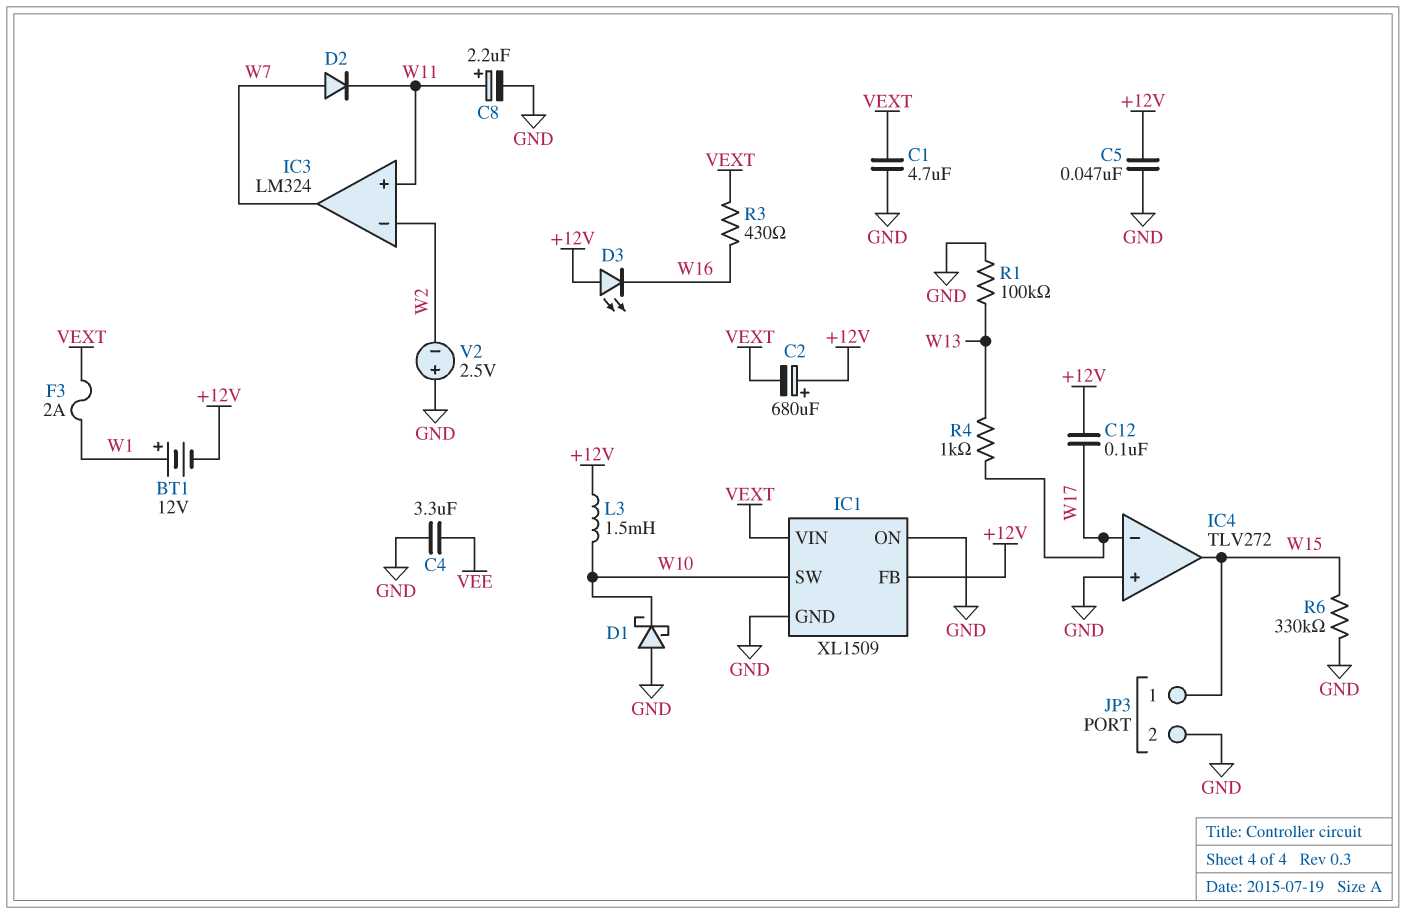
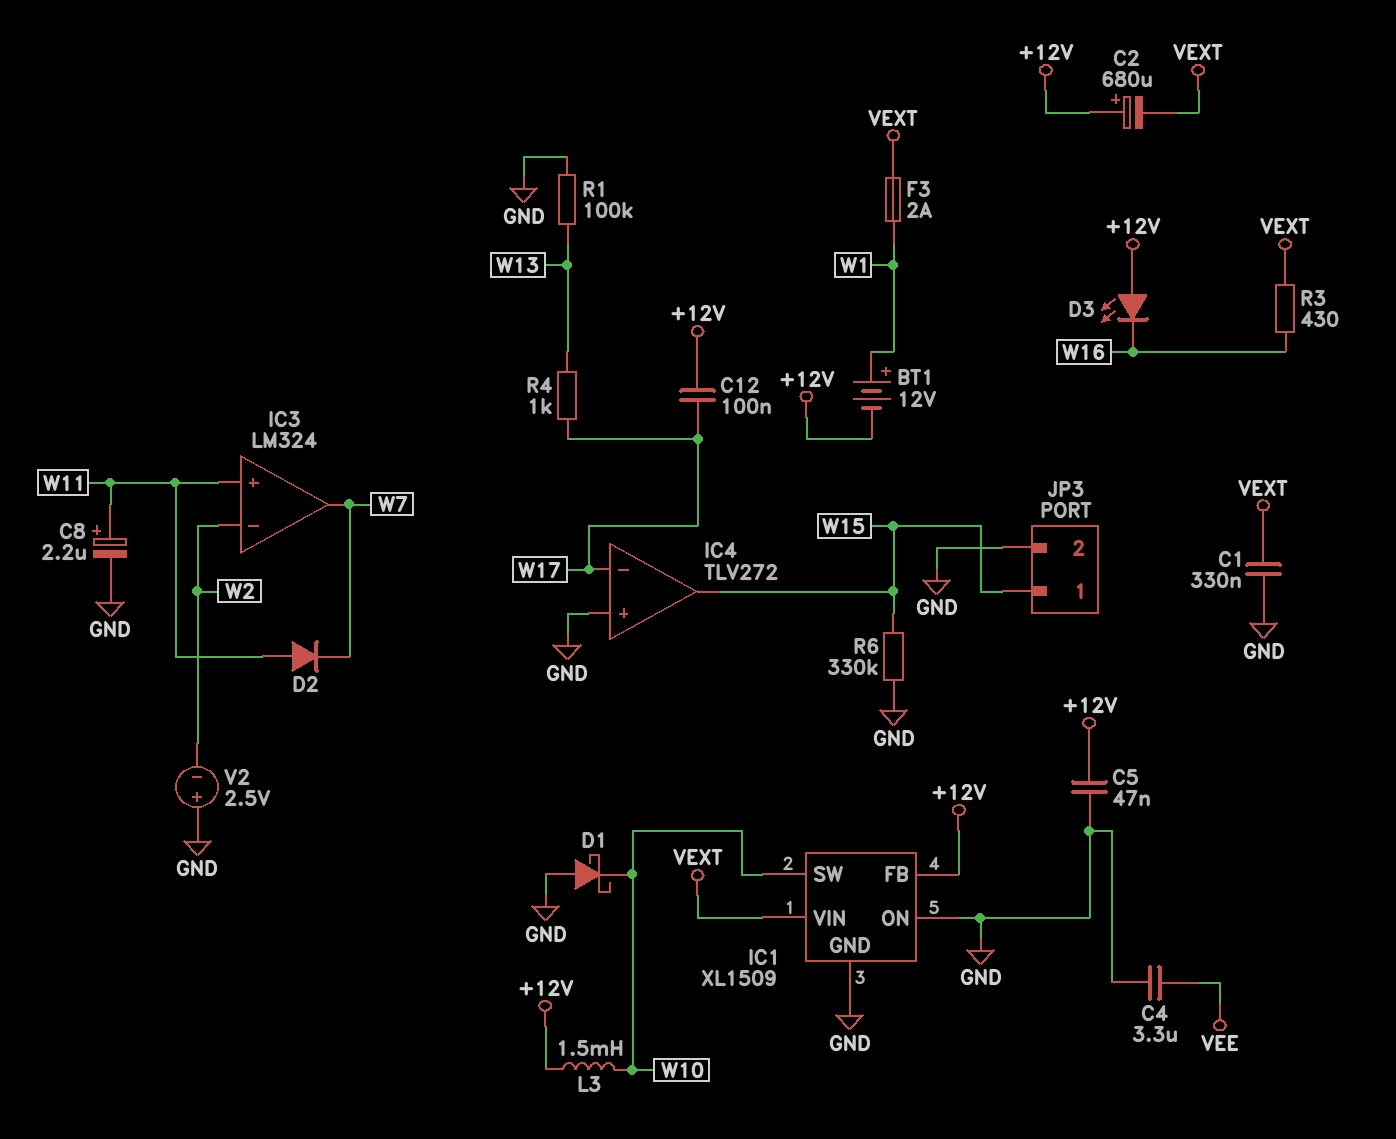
C1: 4.7uF (GND, VEXT) -> 330nF (GND, VEXT)
D2: diode (A W7, K W11) -> diode (A W11, K W7)

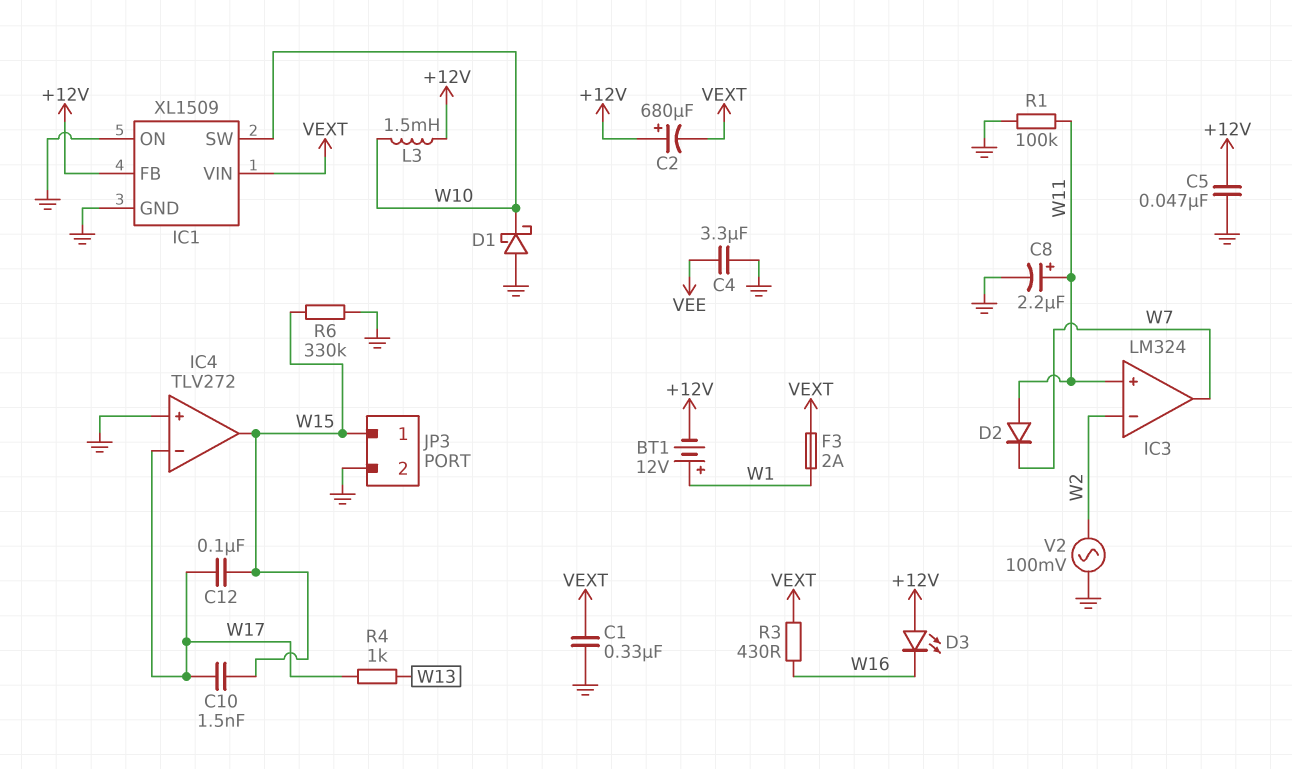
C10: none -> 1.5nF (W15, W17)
C12: 100nF (+12V, W17) -> 100nF (W15, W17)
R1: 100k (GND, W13) -> 100k (GND, W11)
V2: 2.5V (plus GND, minus W2) -> AC 100mV (GND, W2)

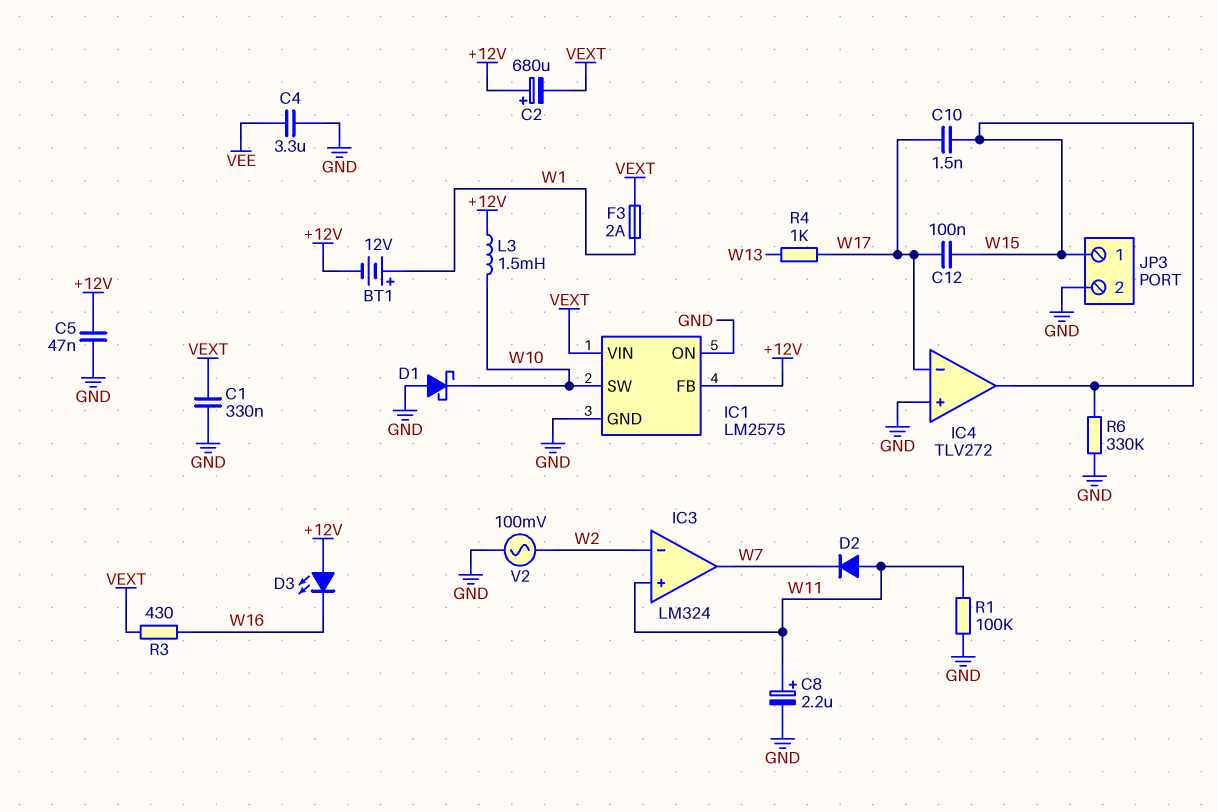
IC1: XL1509 -> LM2575

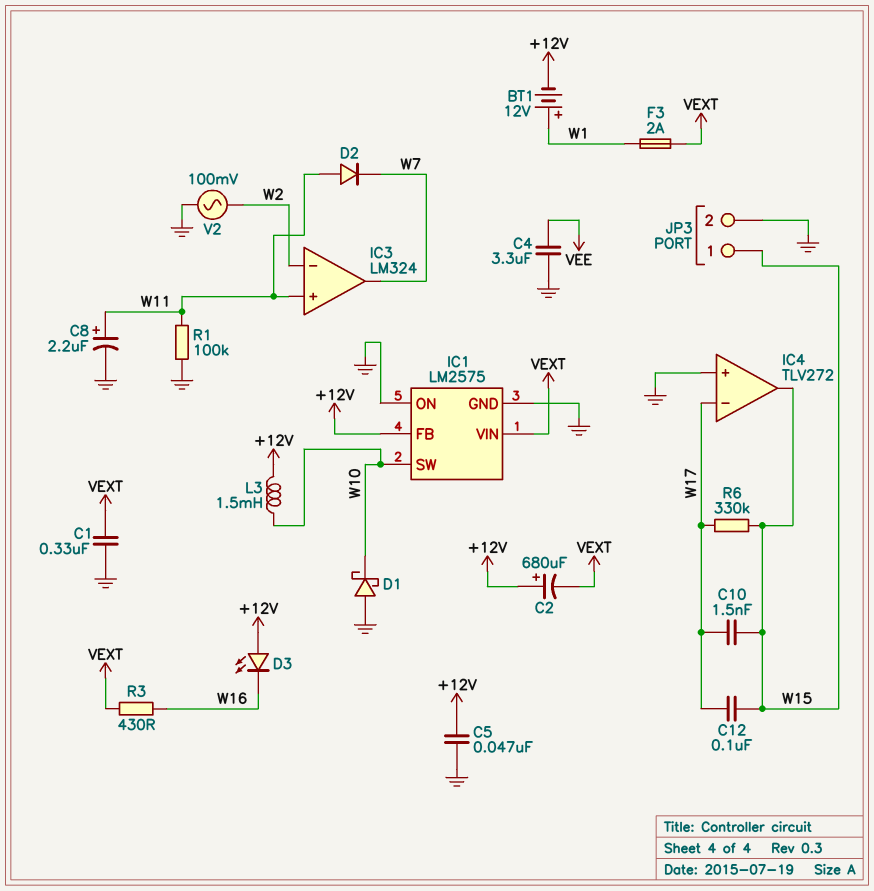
R4: 1k (W13, W17) -> none
R6: 330k (GND, W15) -> 330k (W15, W17)

